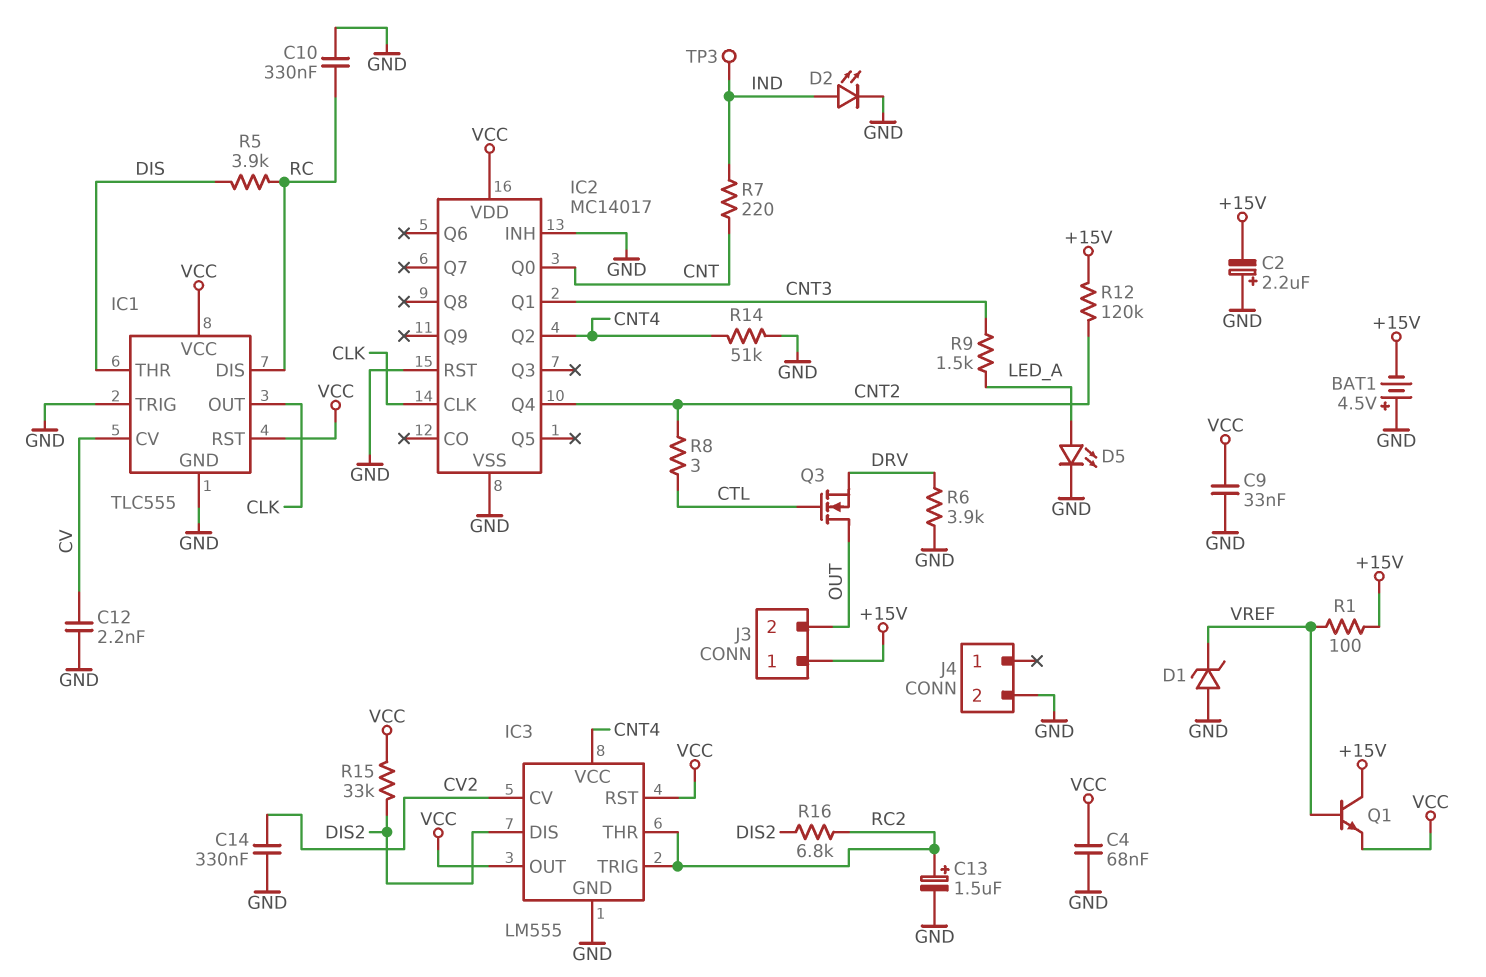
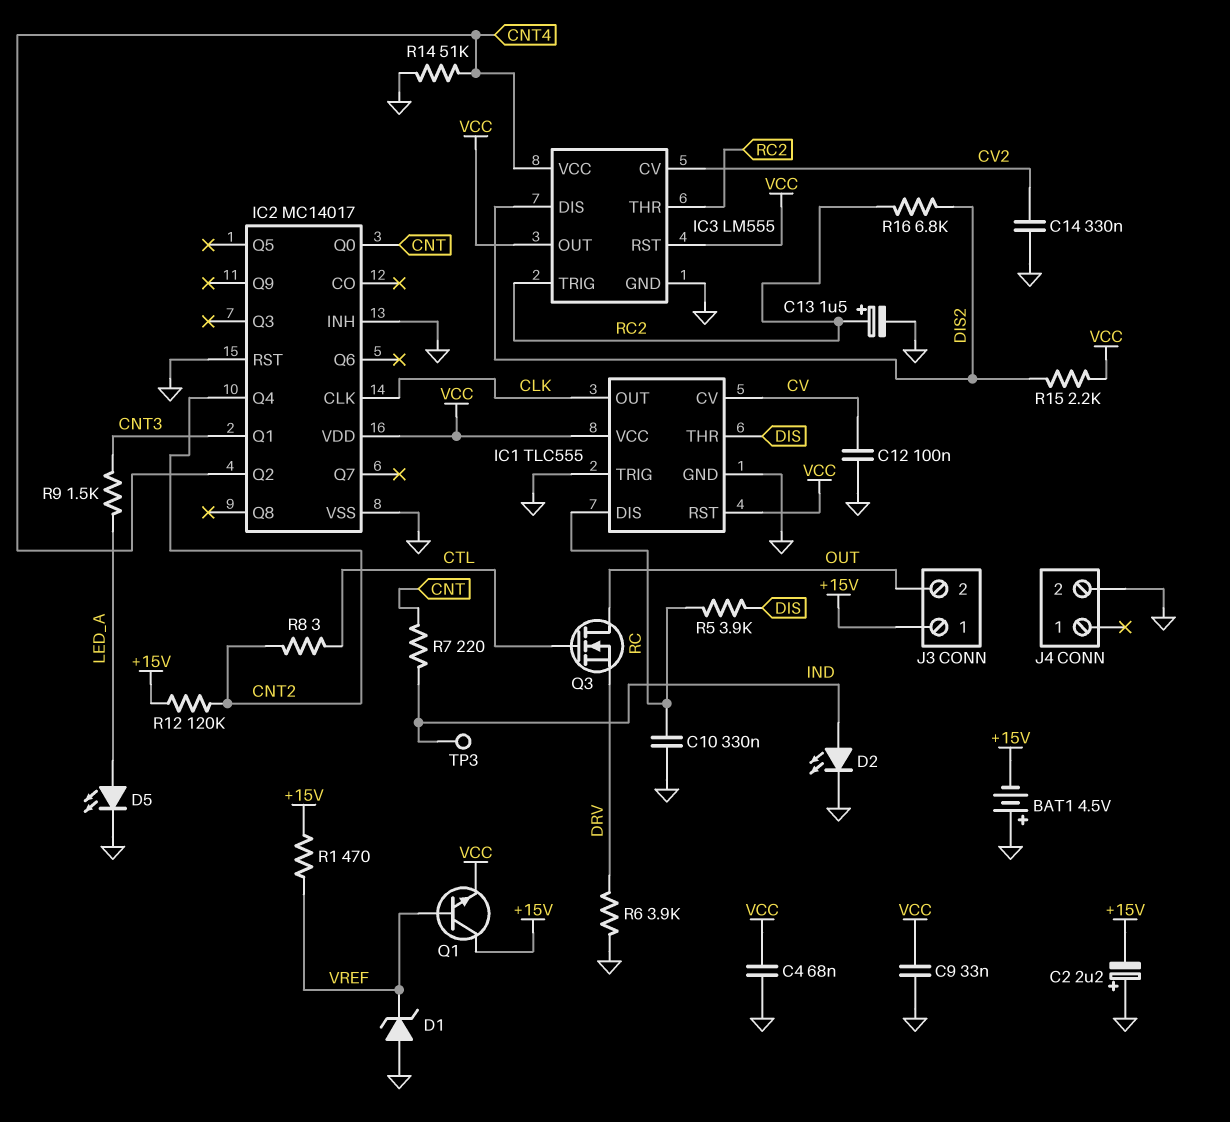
C12: 2.2nF (CV, GND) -> 100nF (CV, GND)
R1: 100 (+15V, VREF) -> 470 (+15V, VREF)
R15: 33k (DIS2, VCC) -> 2.2k (DIS2, VCC)

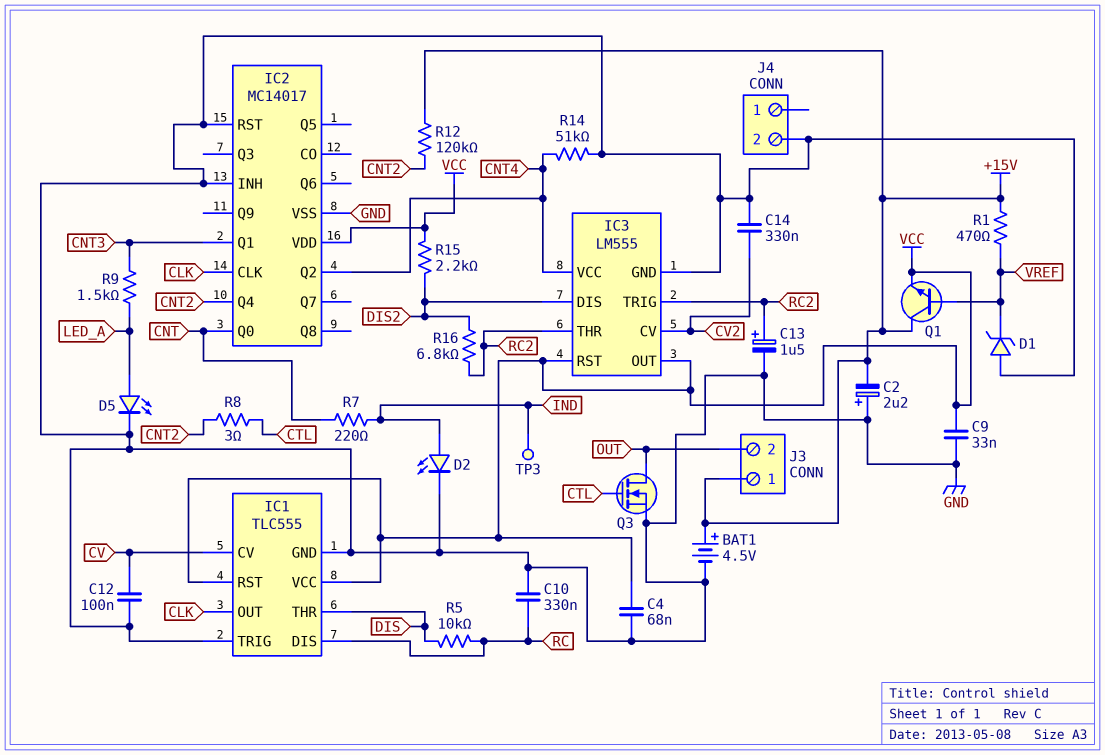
BAT1: 4.5V (plus GND, minus +15V) -> 4.5V (plus +15V, minus GND)
Q3: NMOS (G CTL, D OUT, S DRV) -> NMOS (G CTL, D OUT, S GND)
R5: 3.9k (DIS, RC) -> 10k (DIS, RC)
R6: 3.9k (DRV, GND) -> none

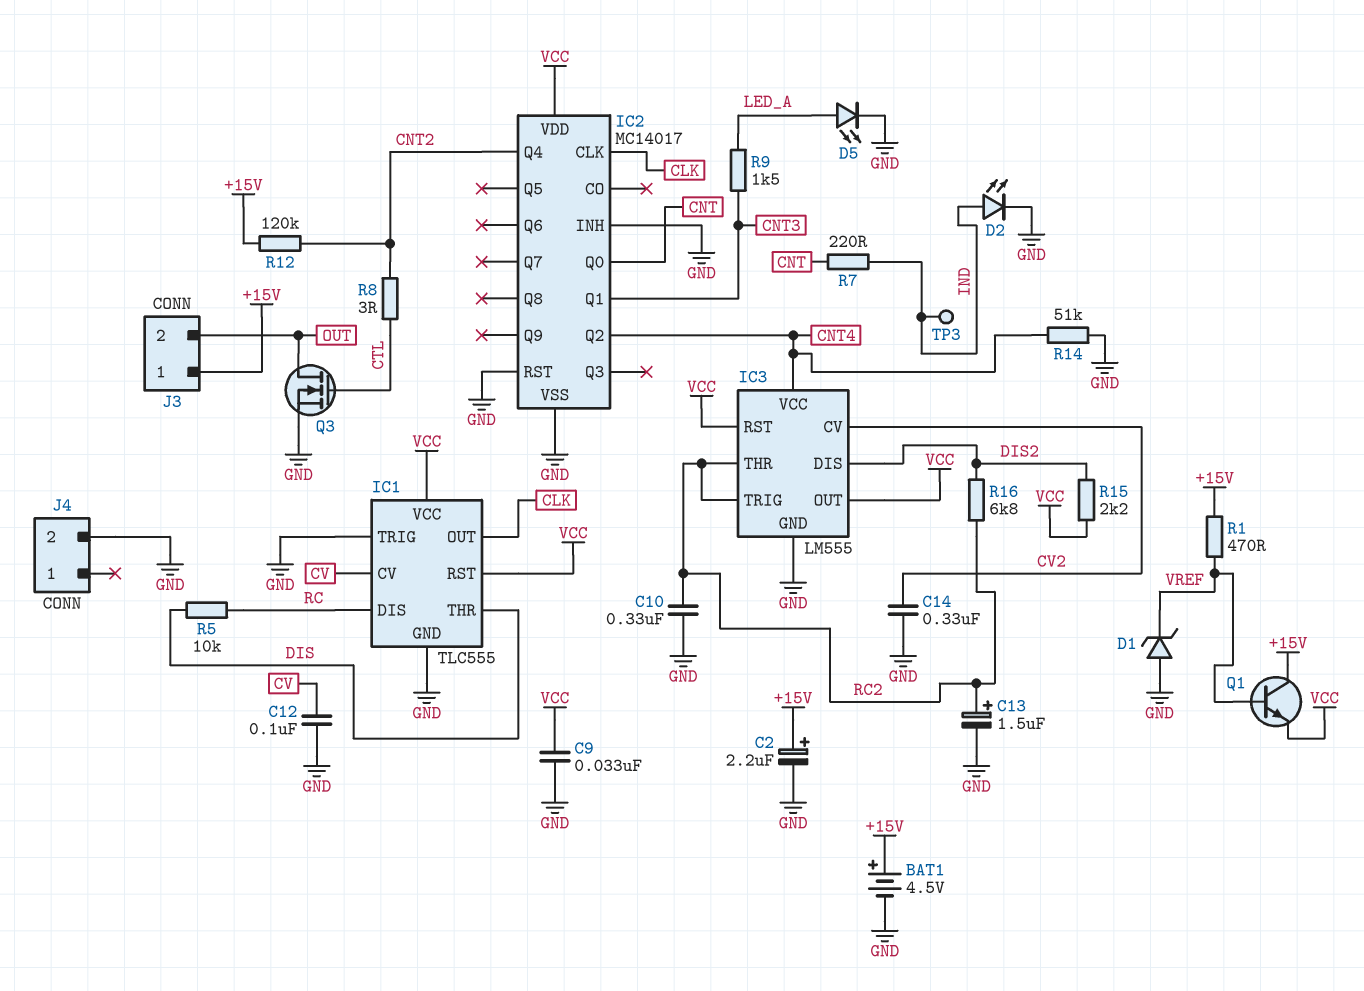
C2: 2.2uF (plus GND, minus +15V) -> 2.2uF (plus +15V, minus GND)
C4: 68nF (GND, VCC) -> none
C10: 330nF (GND, RC) -> 330nF (GND, RC2)

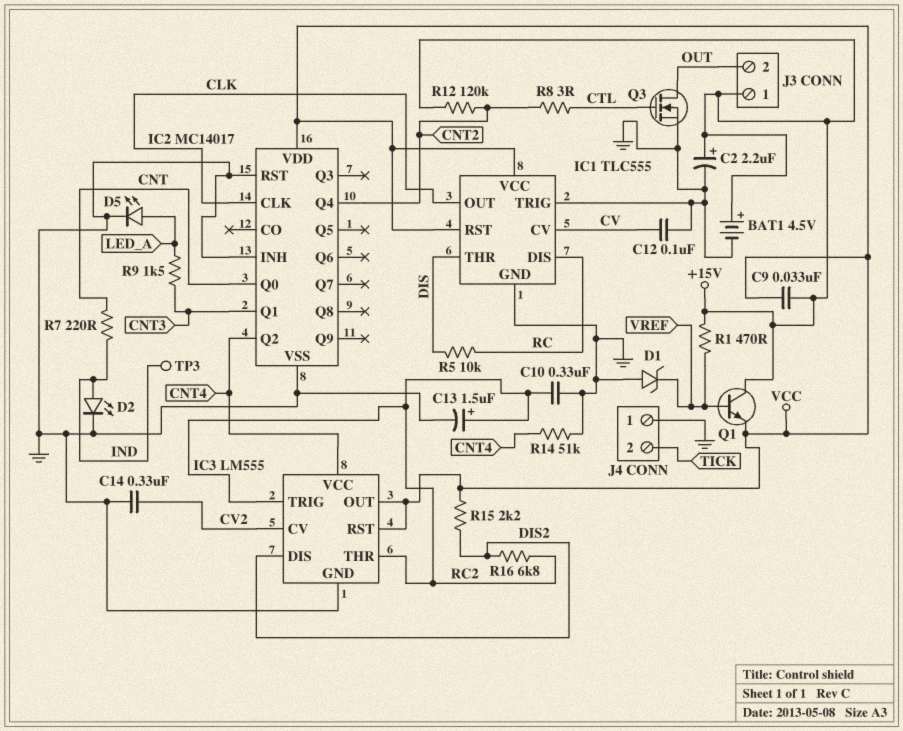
C9: 33nF (GND, VCC) -> 33nF (+15V, VCC)
J4 pin 1: none -> GND
J4 pin 2: GND -> TICK

